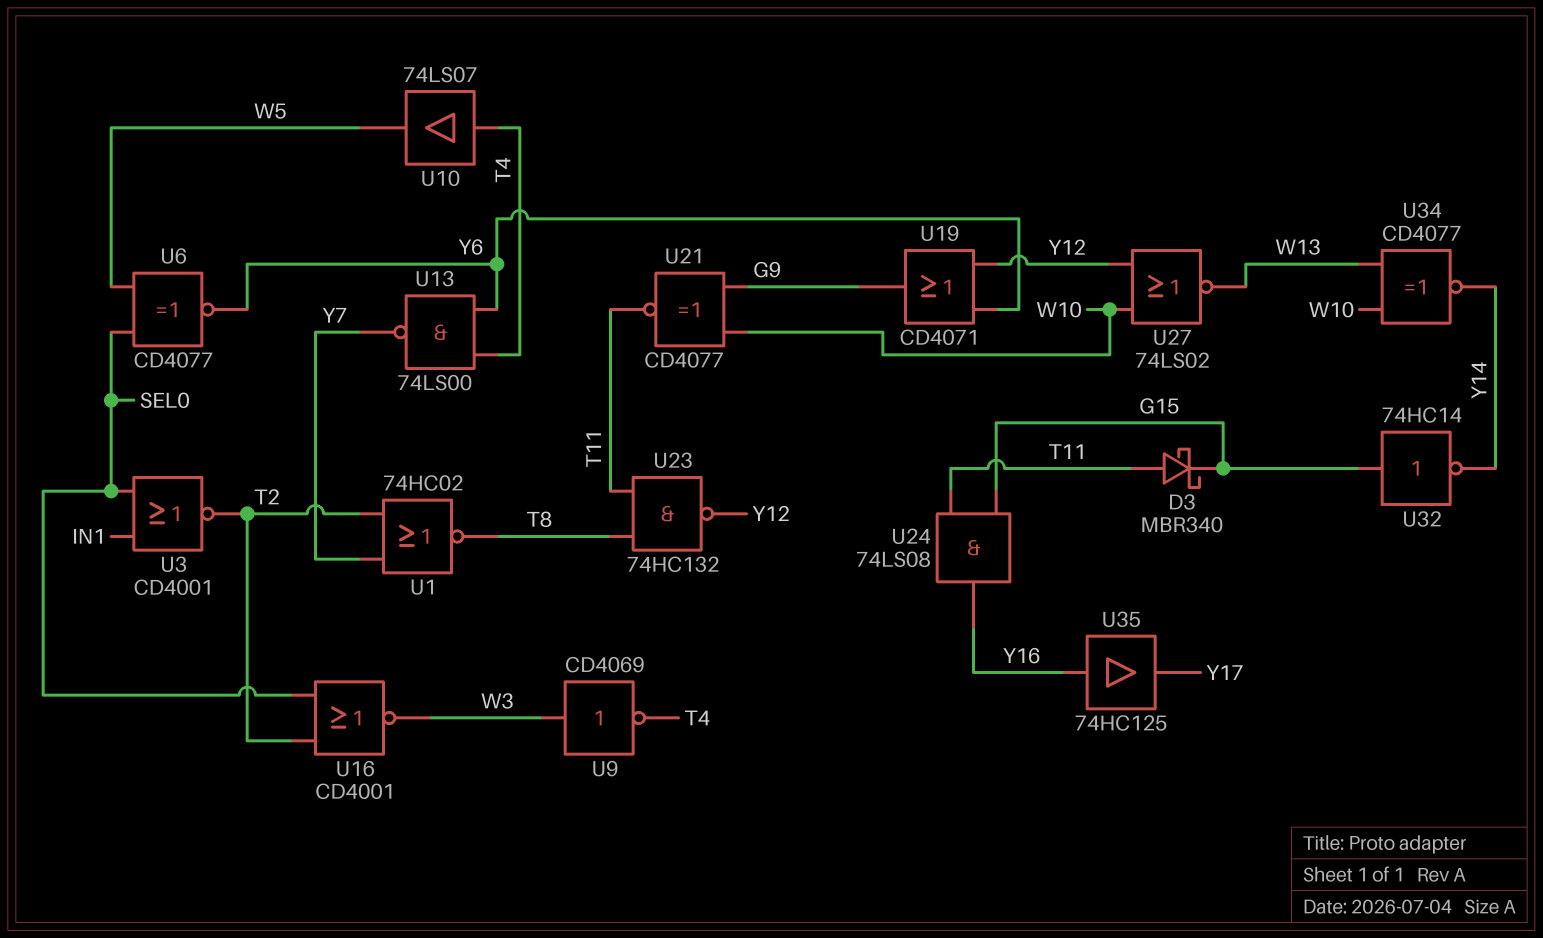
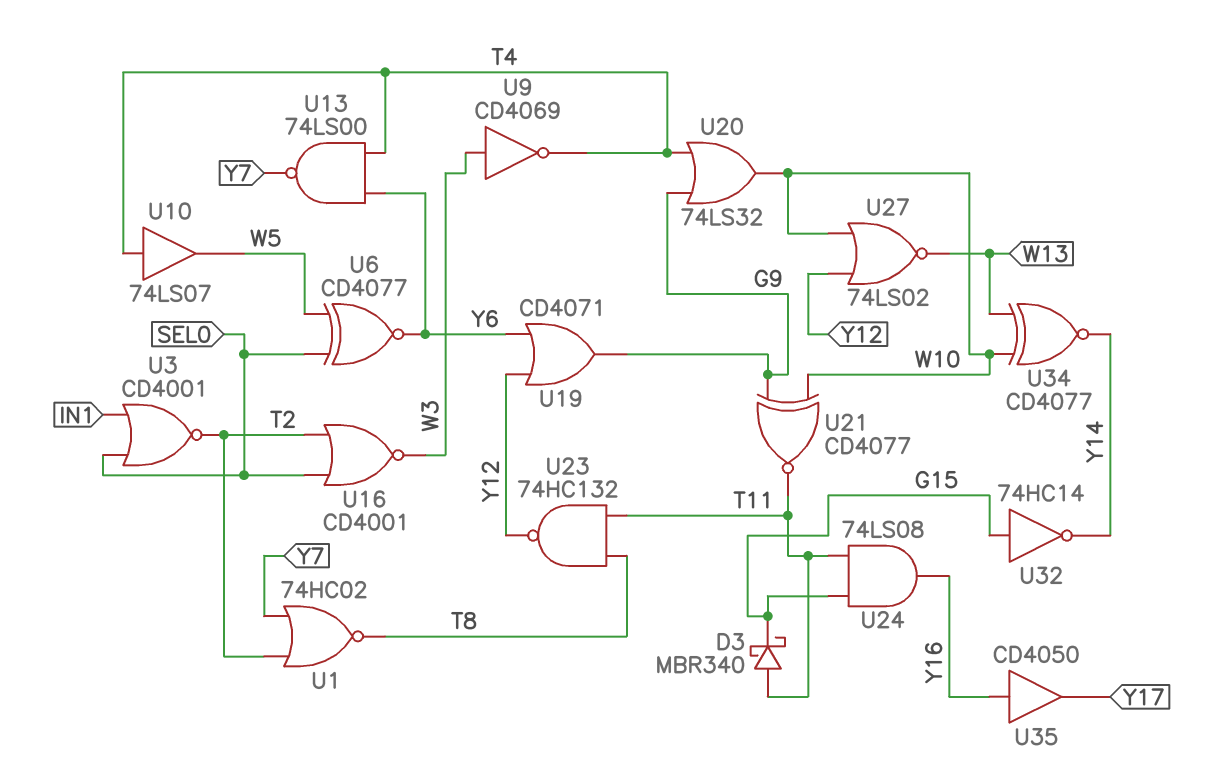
U20: none -> OR 74LS32 (in G9, in T4, out W10)
U35: buffer 74HC125 (in Y16, out Y17) -> buffer CD4050 (in Y16, out Y17)

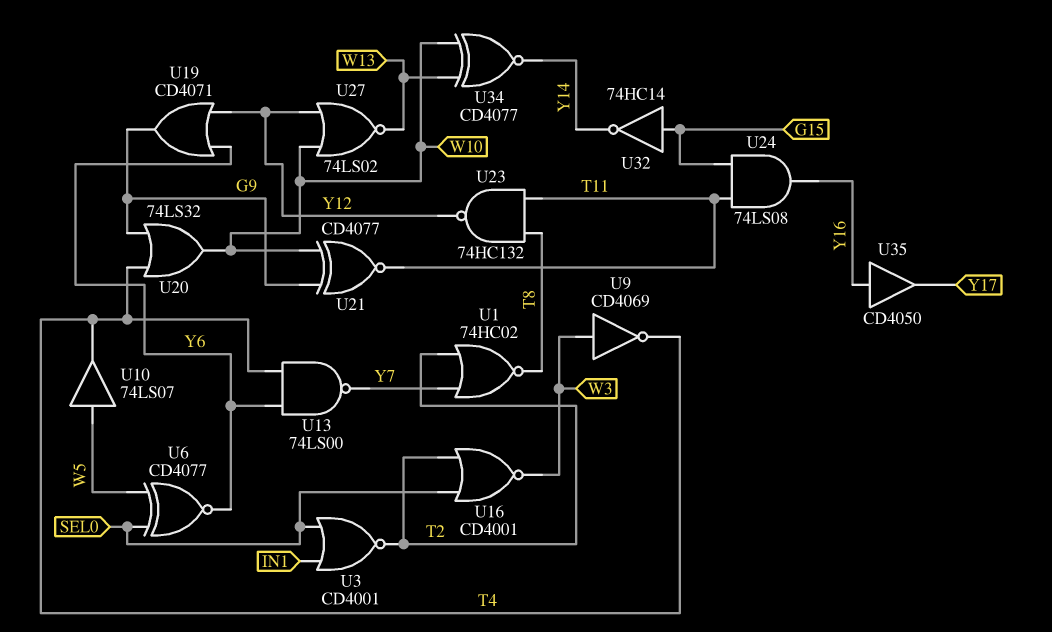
D3: schottky MBR340 (A T11, K G15) -> none
U10: buffer 74LS07 (in T4, out W5) -> buffer 74LS07 (in W5, out T4)

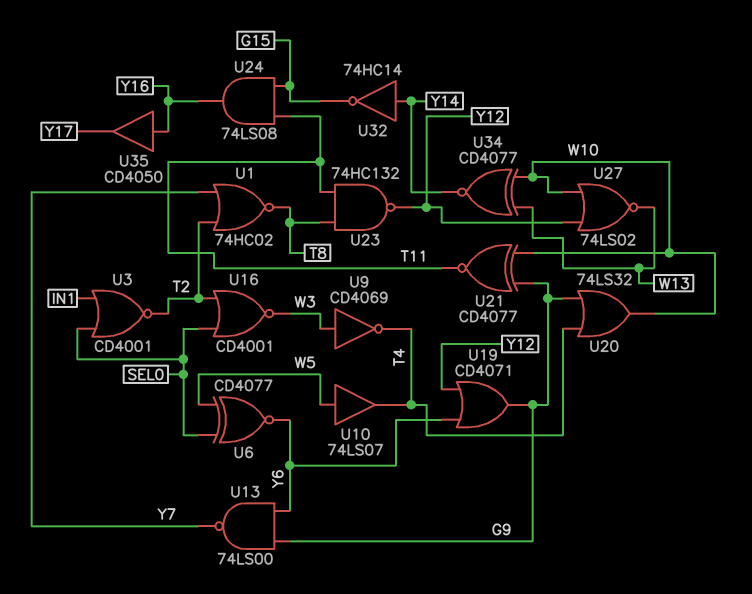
U13: NAND 74LS00 (in T4, in Y6, out Y7) -> NAND 74LS00 (in G9, in Y6, out Y7)
U32: NOT 74HC14 (in G15, out Y14) -> NOT 74HC14 (in Y14, out G15)

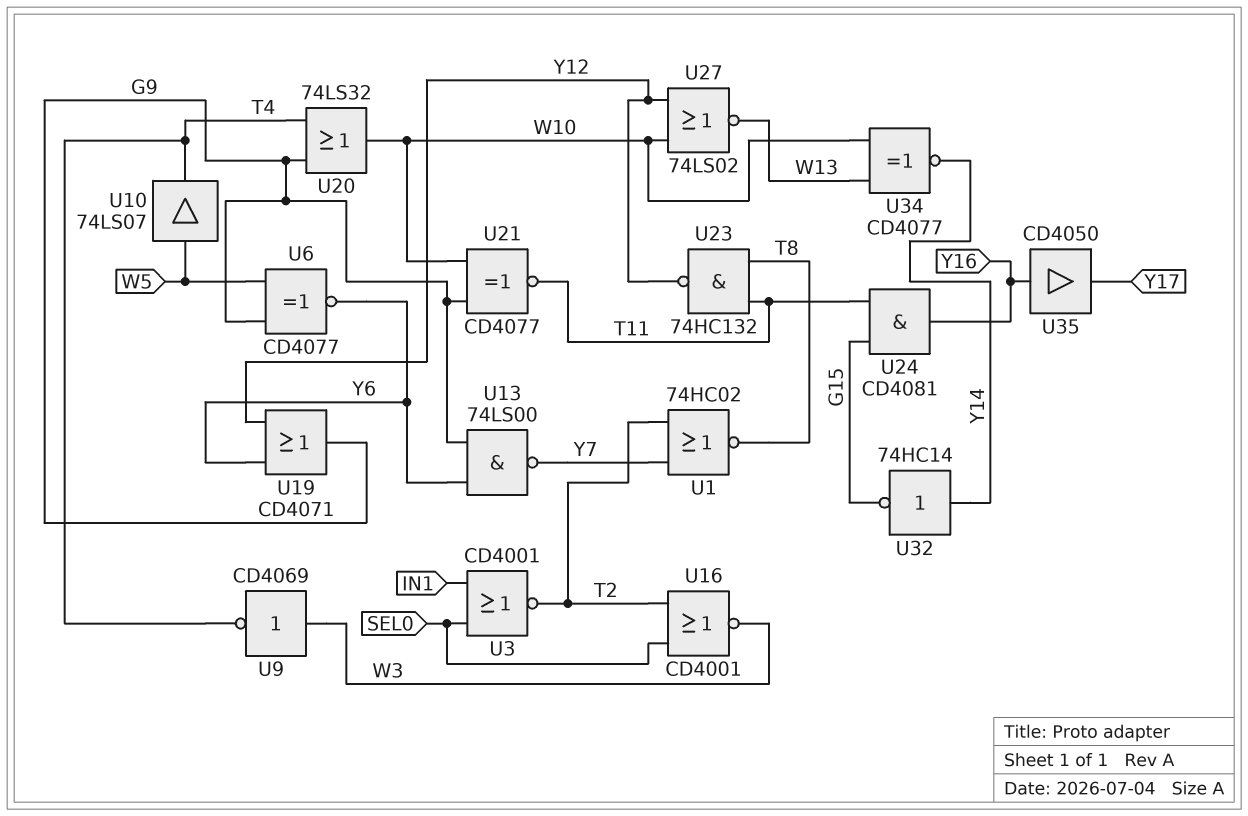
U6: XNOR CD4077 (in SEL0, in W5, out Y6) -> XNOR CD4077 (in G9, in W5, out Y6)
U24: AND 74LS08 (in G15, in T11, out Y16) -> AND CD4081 (in G15, in T11, out Y16)

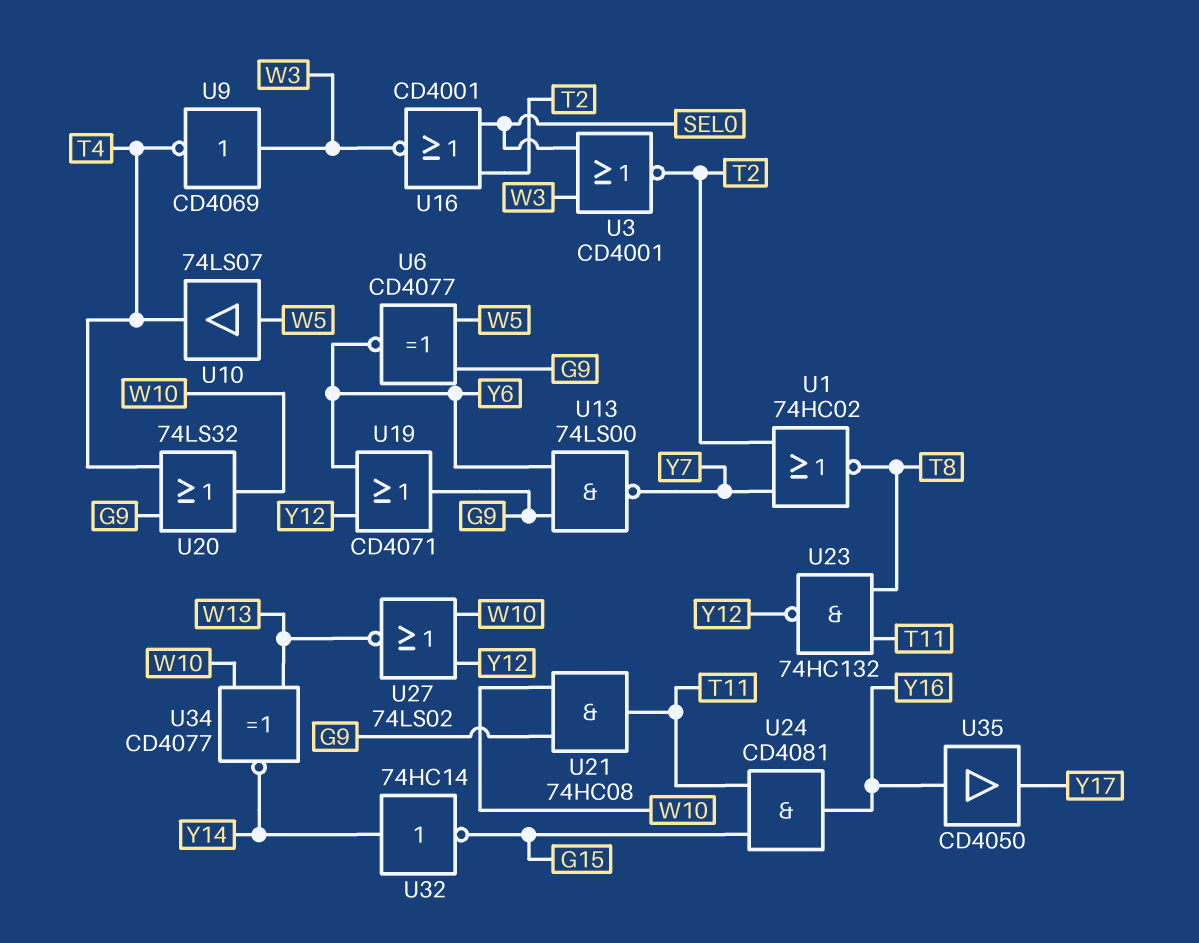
U3: NOR CD4001 (in IN1, in SEL0, out T2) -> NOR CD4001 (in SEL0, in W3, out T2)
U21: XNOR CD4077 (in G9, in W10, out T11) -> AND 74HC08 (in G9, in W10, out T11)

